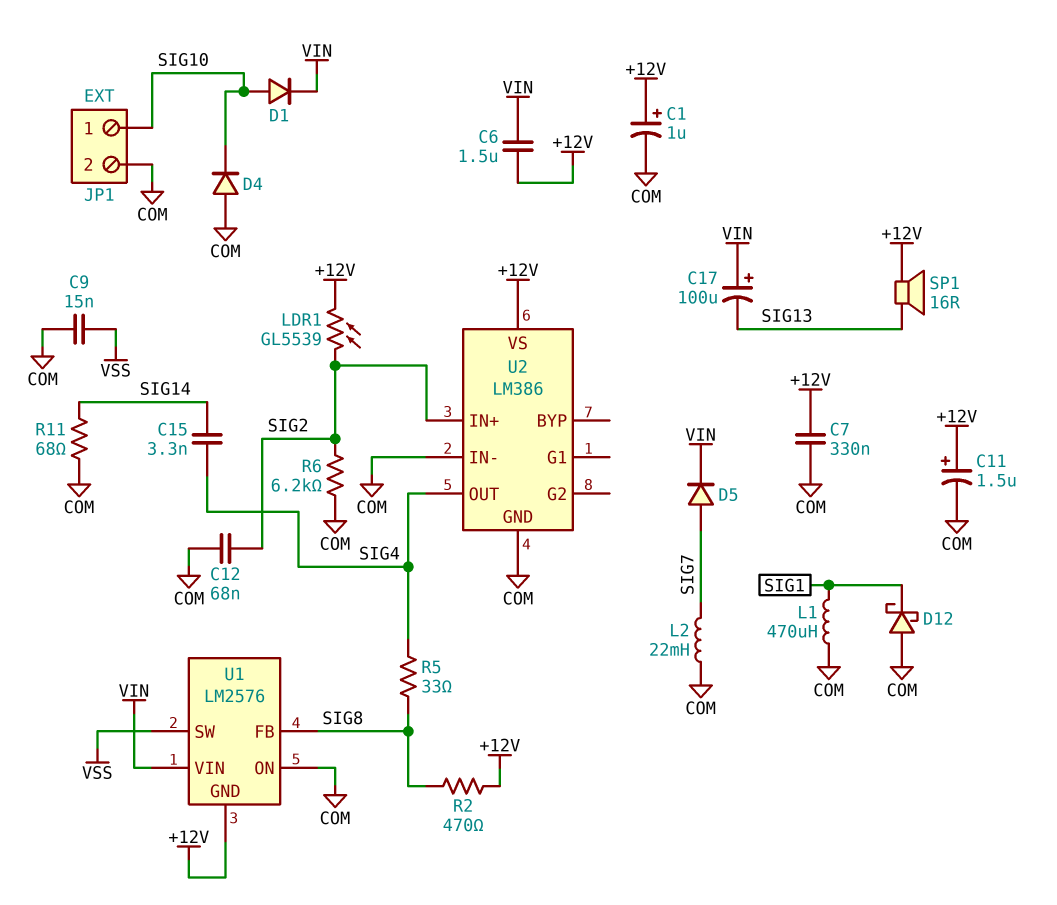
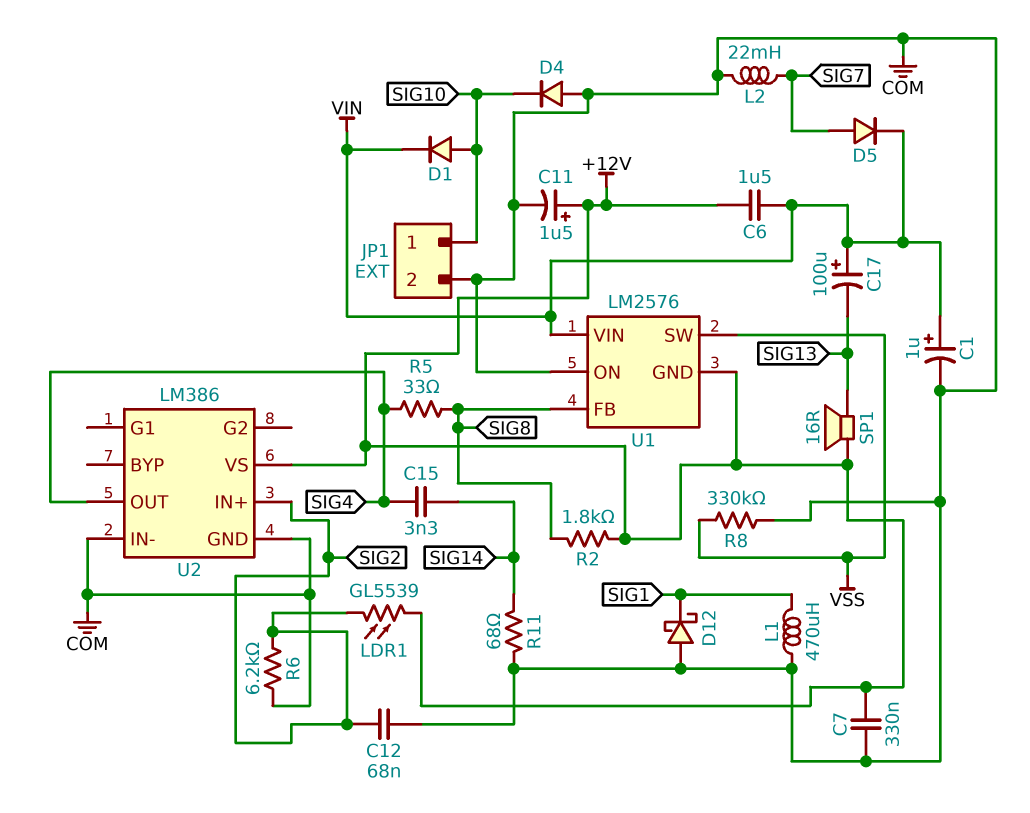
C1: 1uF (plus +12V, minus COM) -> 1uF (plus VIN, minus COM)
C9: 15nF (COM, VSS) -> none
R2: 470 (+12V, SIG8) -> 1.8k (+12V, SIG8)
R8: none -> 330k (COM, VSS)

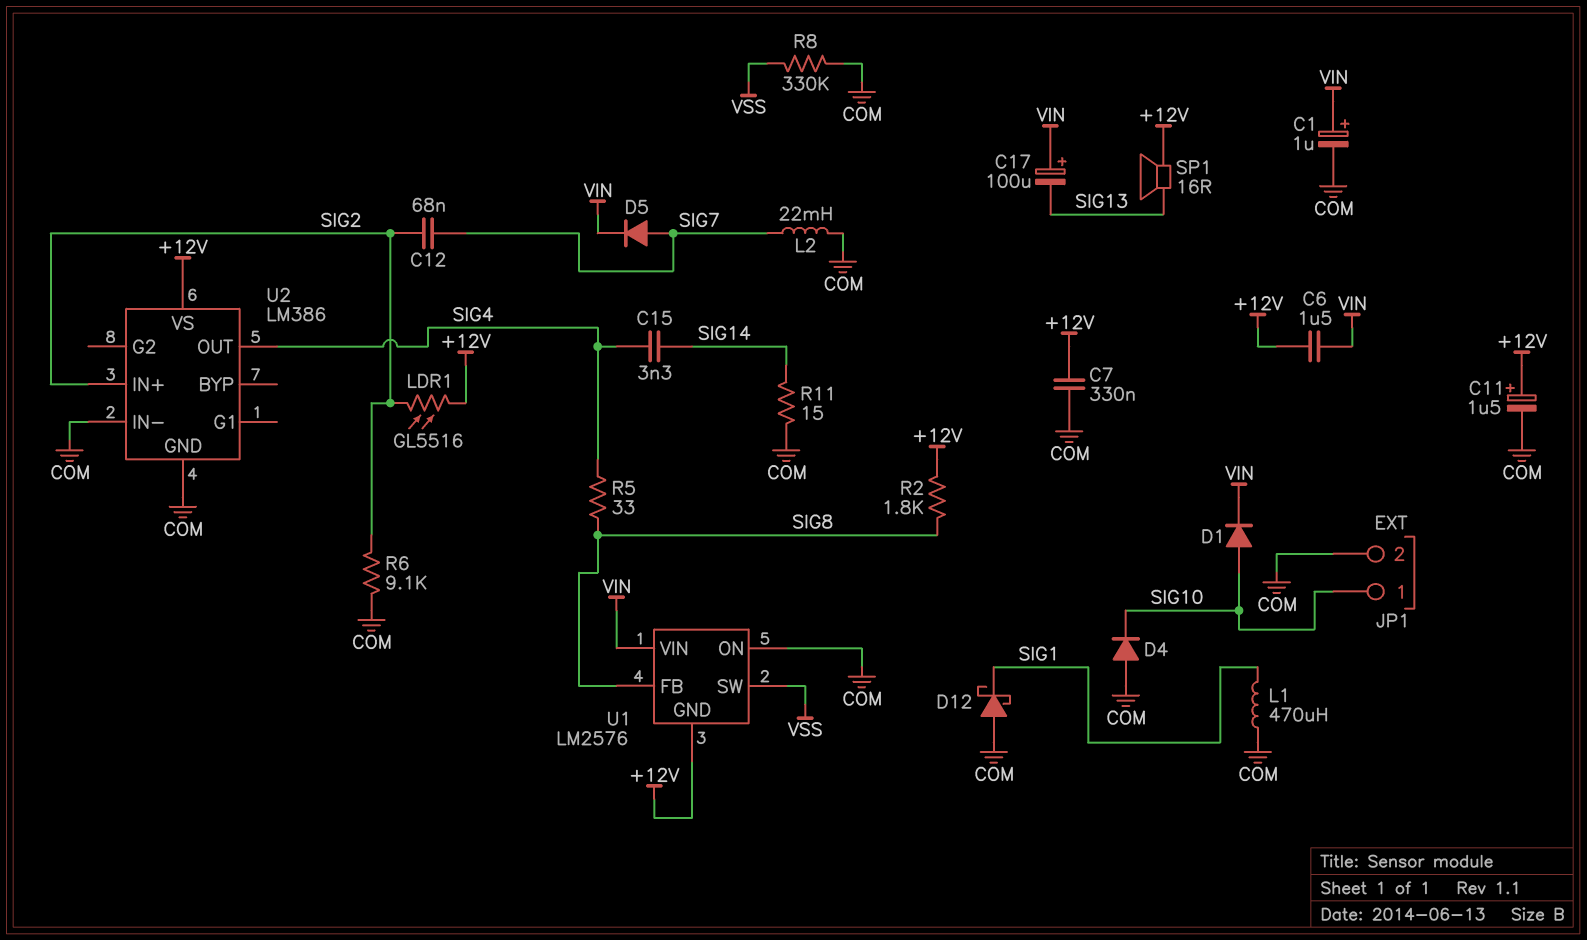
C12: 68nF (COM, SIG2) -> 68nF (SIG2, SIG7)
LDR1: GL5539 (+12V, SIG2) -> GL5516 (+12V, SIG2)
R6: 6.2k (COM, SIG2) -> 9.1k (COM, SIG2)
R11: 68 (COM, SIG14) -> 15 (COM, SIG14)

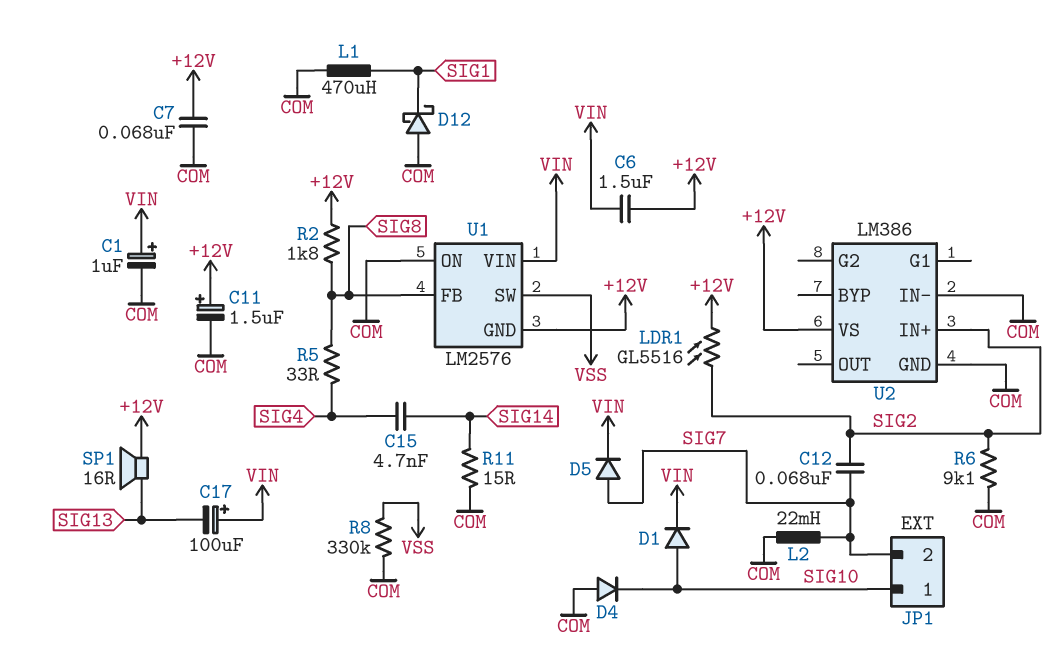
C7: 330nF (+12V, COM) -> 68nF (+12V, COM)
C15: 3.3nF (SIG4, SIG14) -> 4.7nF (SIG4, SIG14)
JP1 pin 2: COM -> SIG7
U2 pin OUT: SIG4 -> none

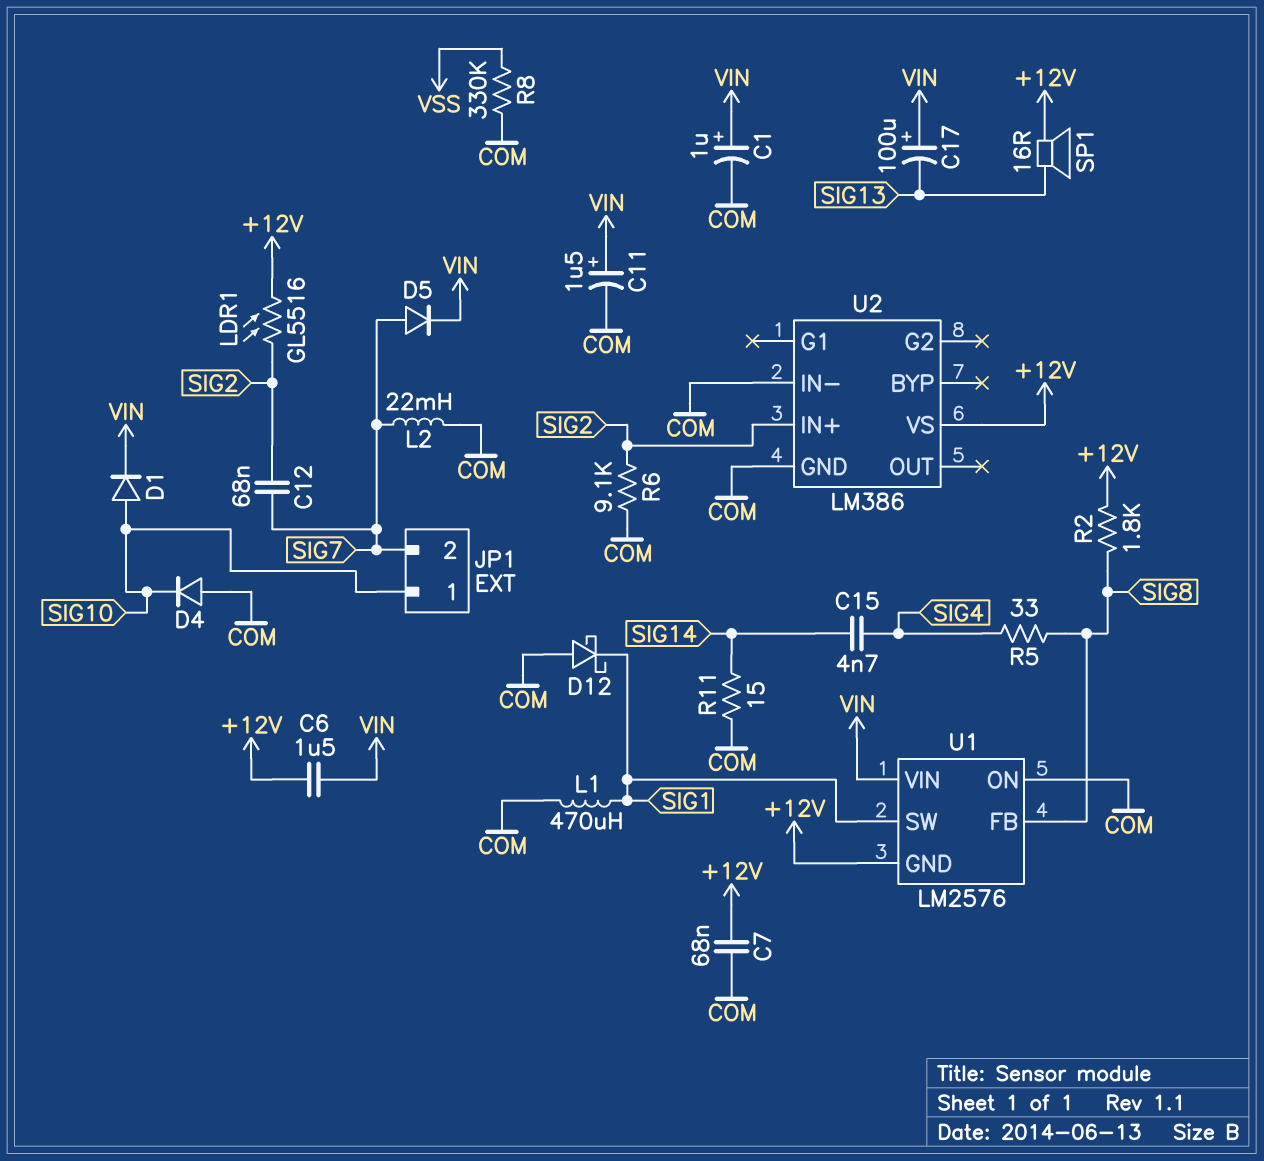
C11: 1.5uF (plus +12V, minus COM) -> 1.5uF (plus VIN, minus COM)
U1 pin SW: VSS -> SIG1

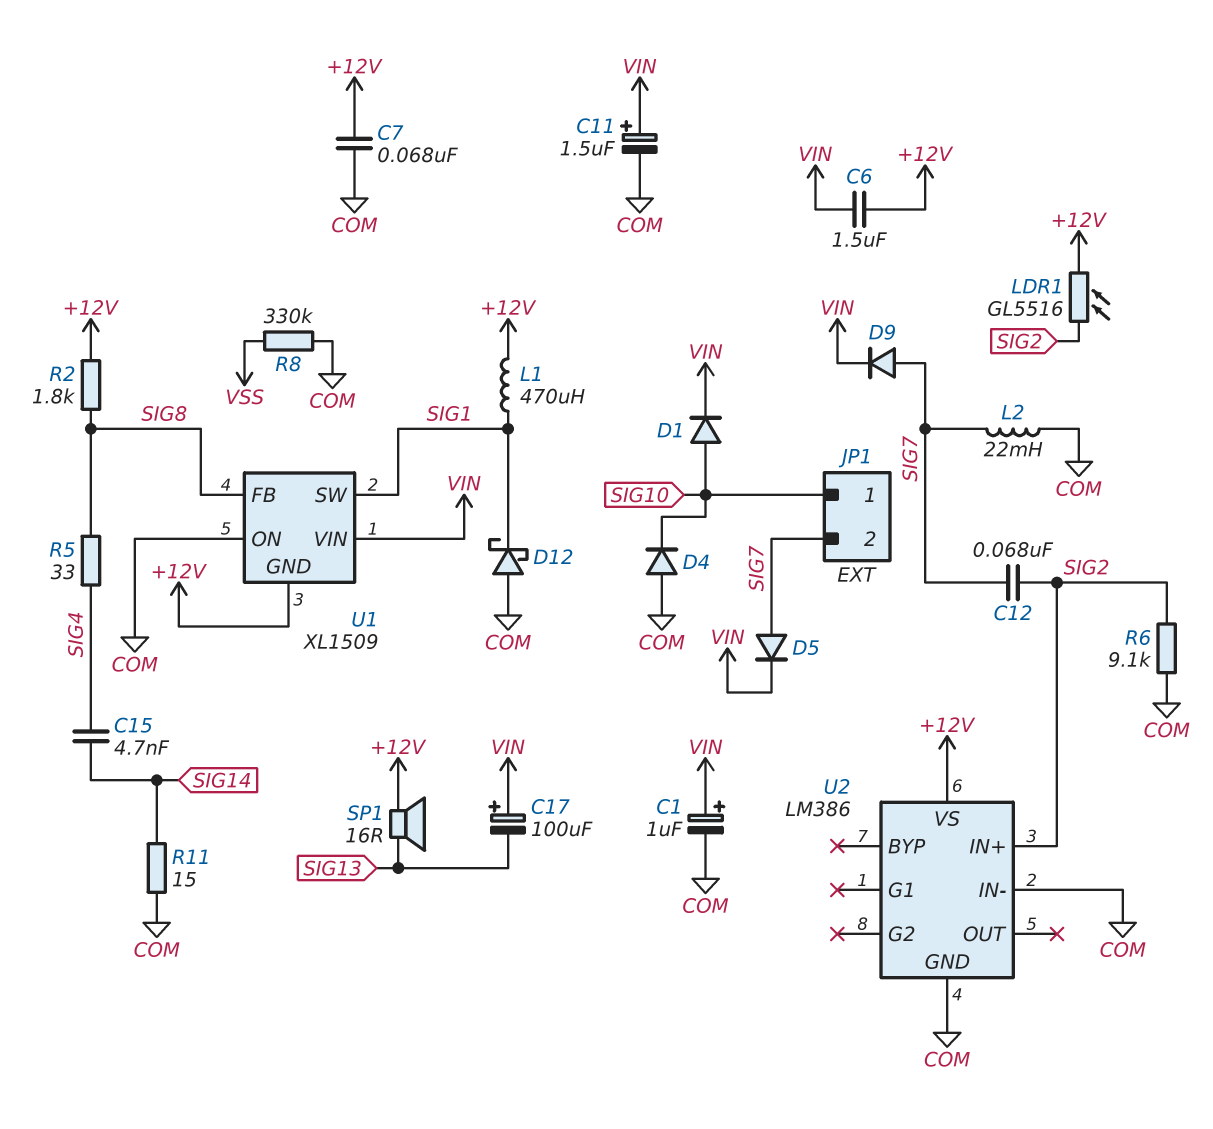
D9: none -> diode (A SIG7, K VIN)
L1: 470uH (COM, SIG1) -> 470uH (+12V, SIG1)
U1: LM2576 -> XL1509

